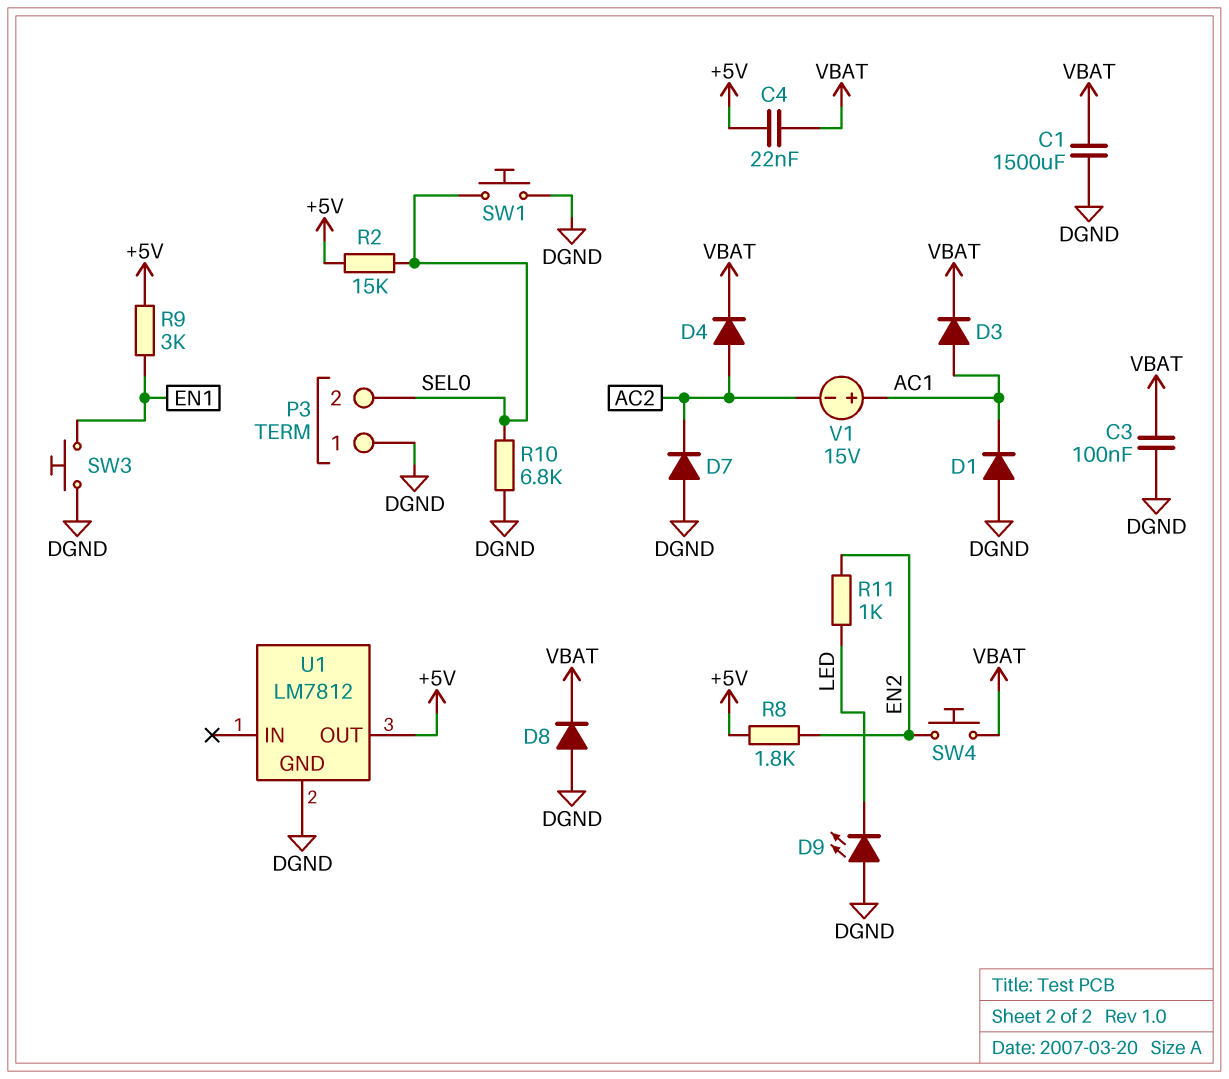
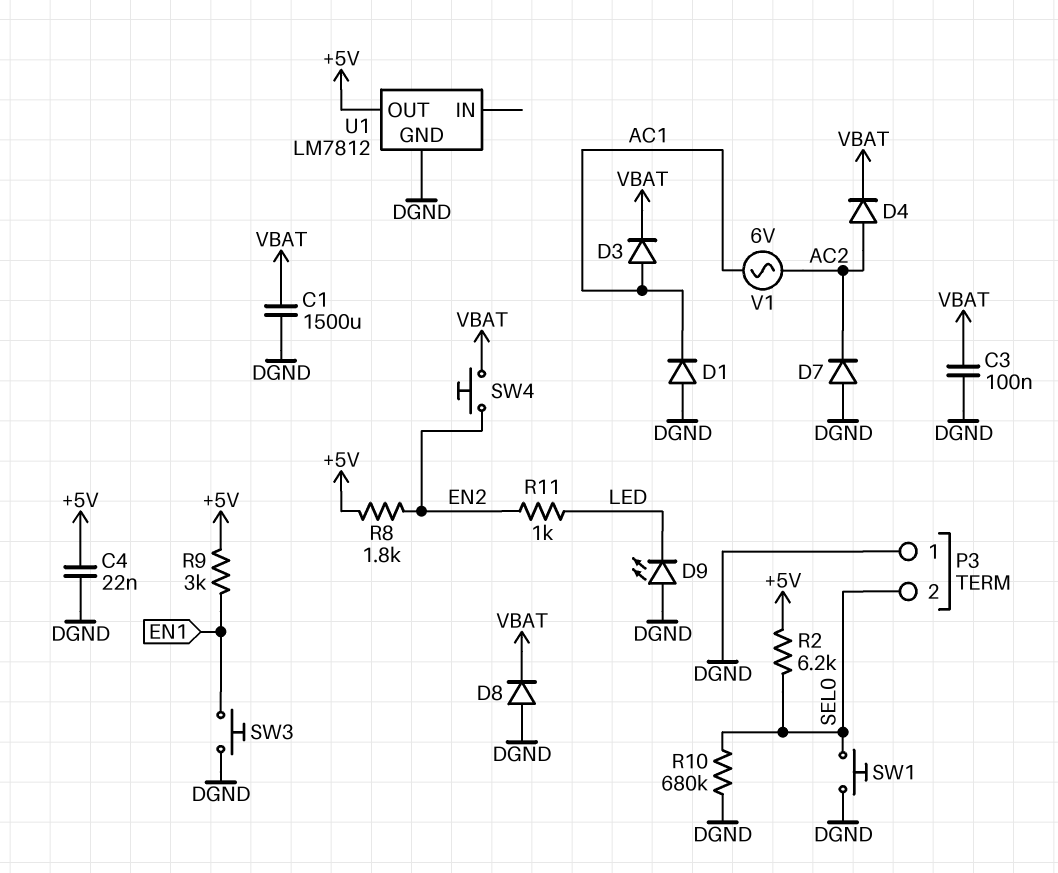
C4: 22nF (+5V, VBAT) -> 22nF (+5V, DGND)
R2: 15k (+5V, SEL0) -> 6.2k (+5V, SEL0)
R10: 6.8k (DGND, SEL0) -> 680k (DGND, SEL0)
V1: 15V (plus AC1, minus AC2) -> AC 6V (AC1, AC2)

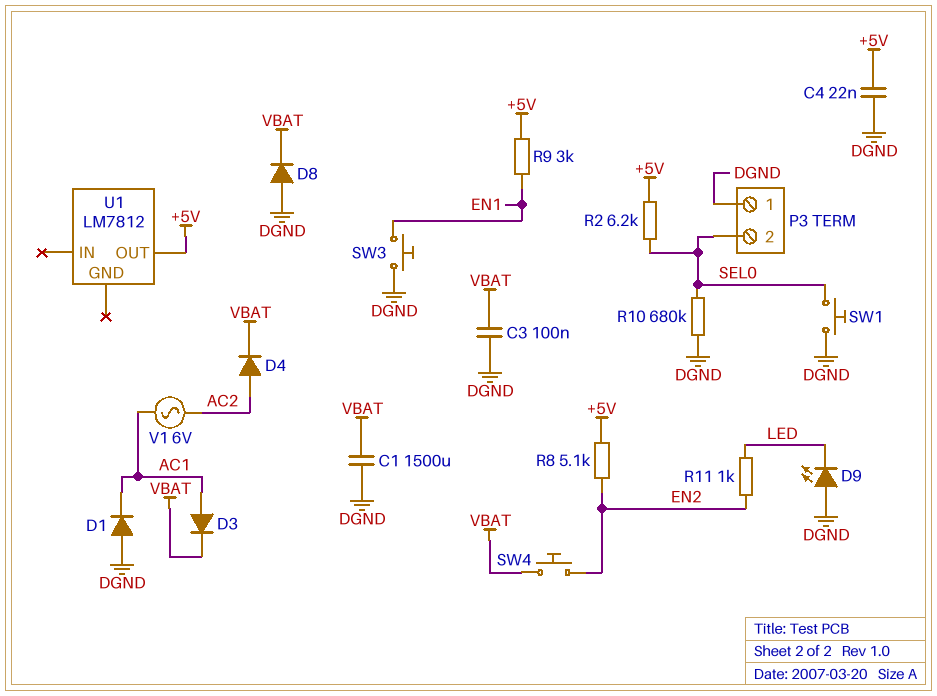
D7: diode (A DGND, K AC2) -> none
R8: 1.8k (+5V, EN2) -> 5.1k (+5V, EN2)
U1 pin GND: DGND -> none

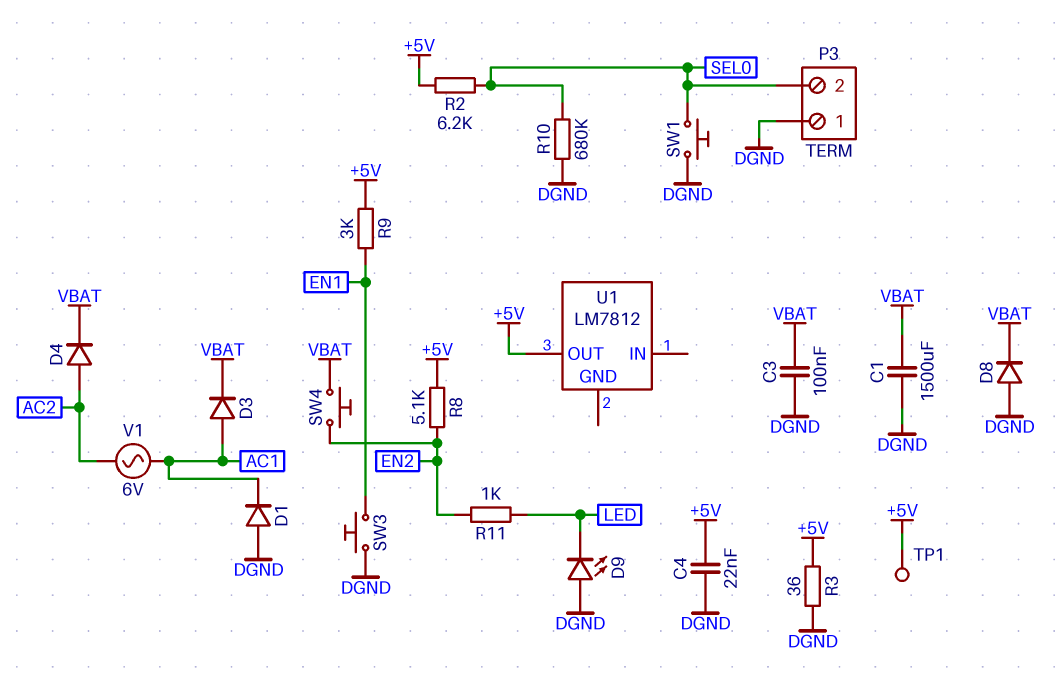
R3: none -> 36 (+5V, DGND)
TP1: none -> test point (+5V)

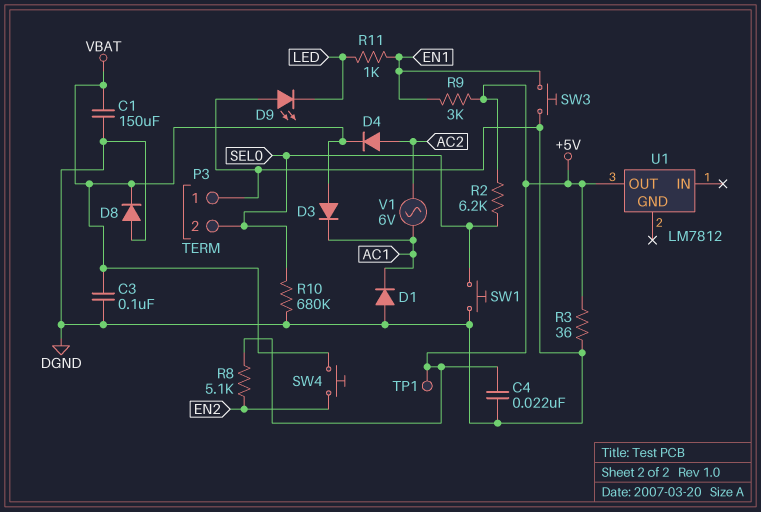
C1: 1500uF (DGND, VBAT) -> 150uF (DGND, VBAT)
D3: diode (A AC1, K VBAT) -> diode (A VBAT, K AC1)
R11: 1k (EN2, LED) -> 1k (EN1, LED)

